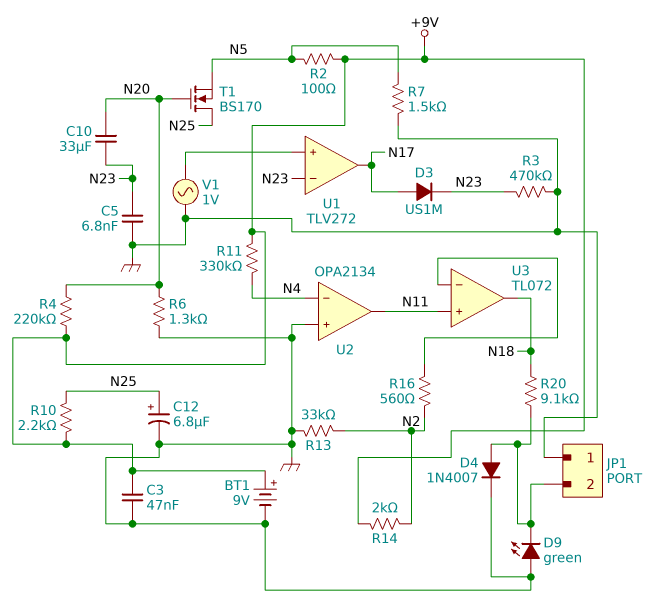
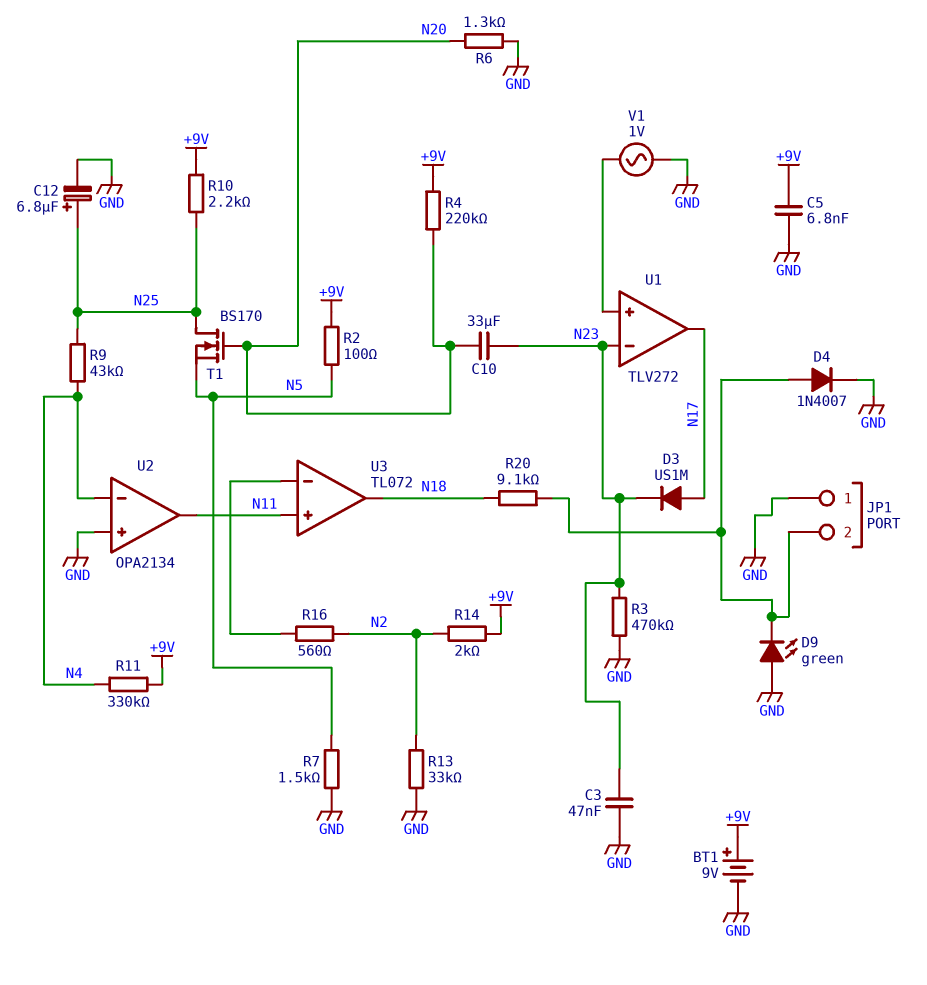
C3: 47nF (+9V, GND) -> 47nF (GND, N23)
C5: 6.8nF (GND, N23) -> 6.8nF (+9V, GND)
R9: none -> 43k (N4, N25)

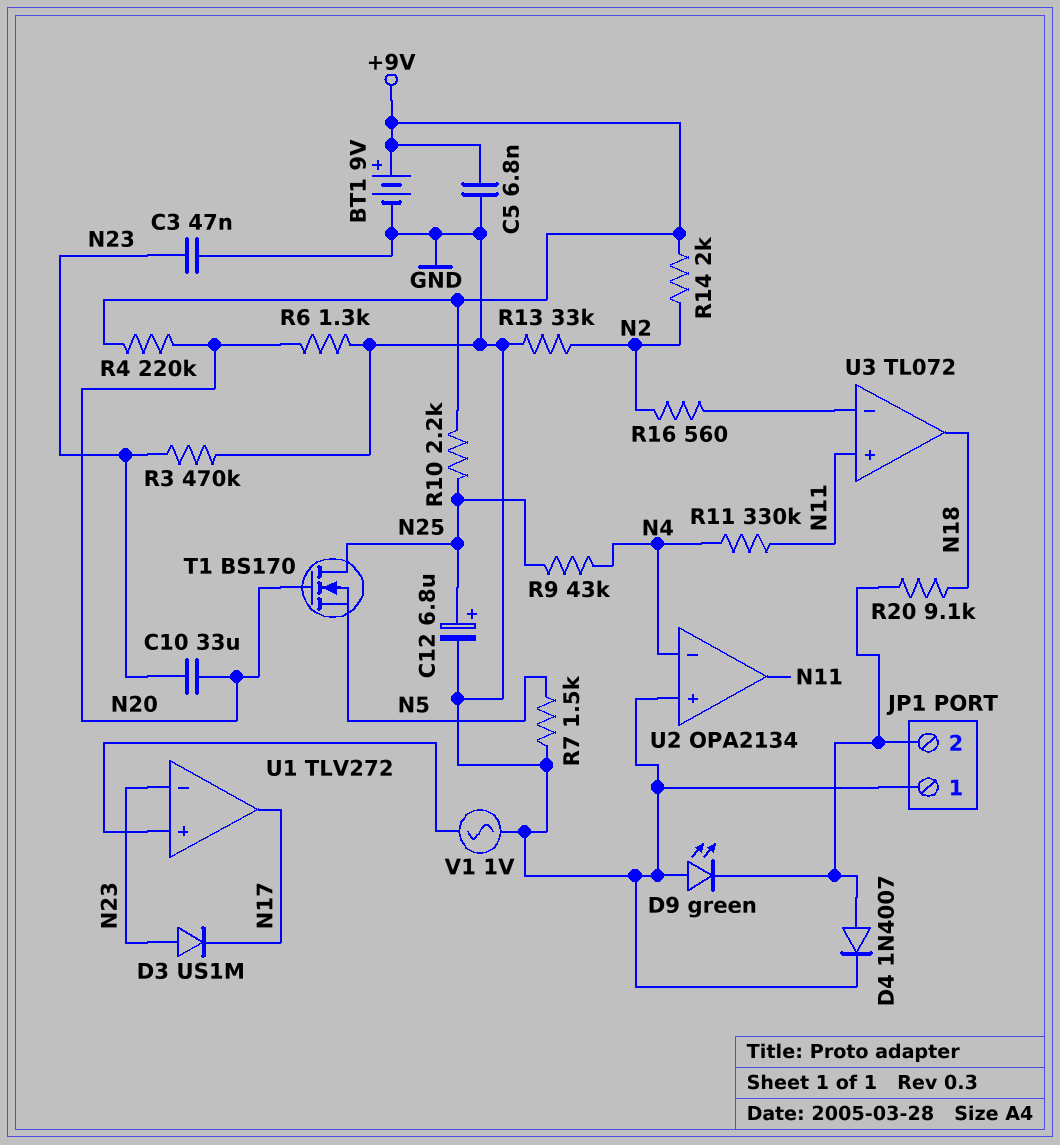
D3: diode US1M (A N17, K N23) -> diode US1M (A N23, K N17)
R2: 100 (+9V, N5) -> none
R11: 330k (+9V, N4) -> 330k (N4, N11)

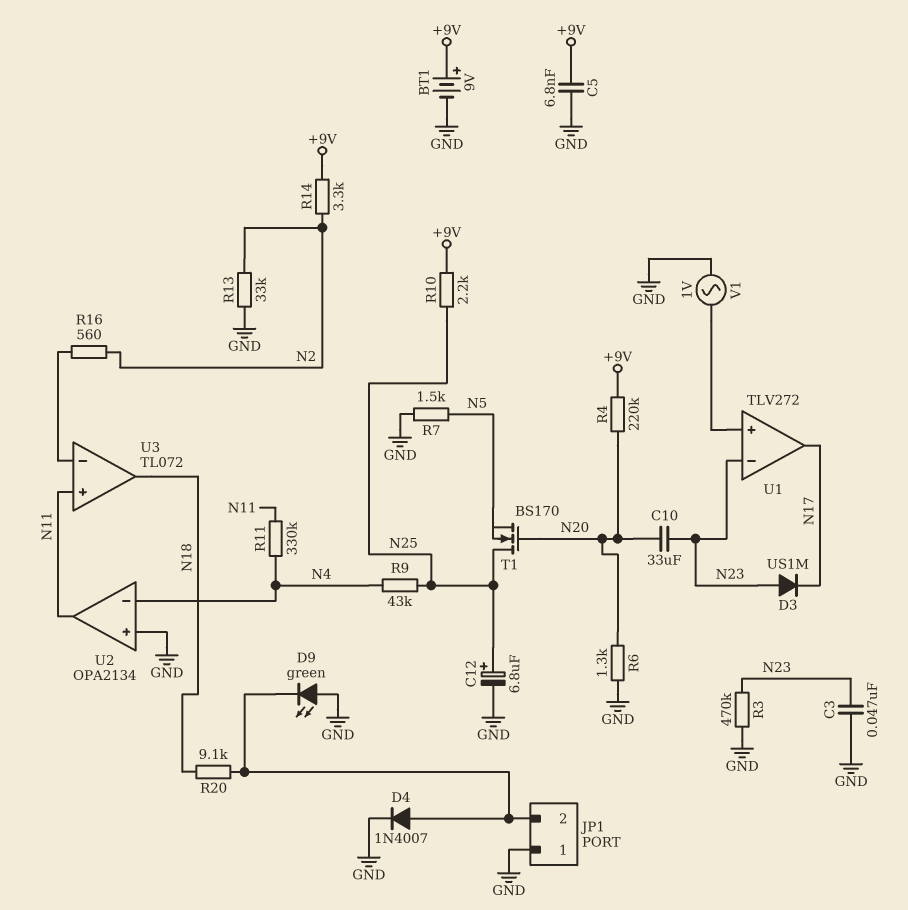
R14: 2k (+9V, N2) -> 3.3k (+9V, N2)

